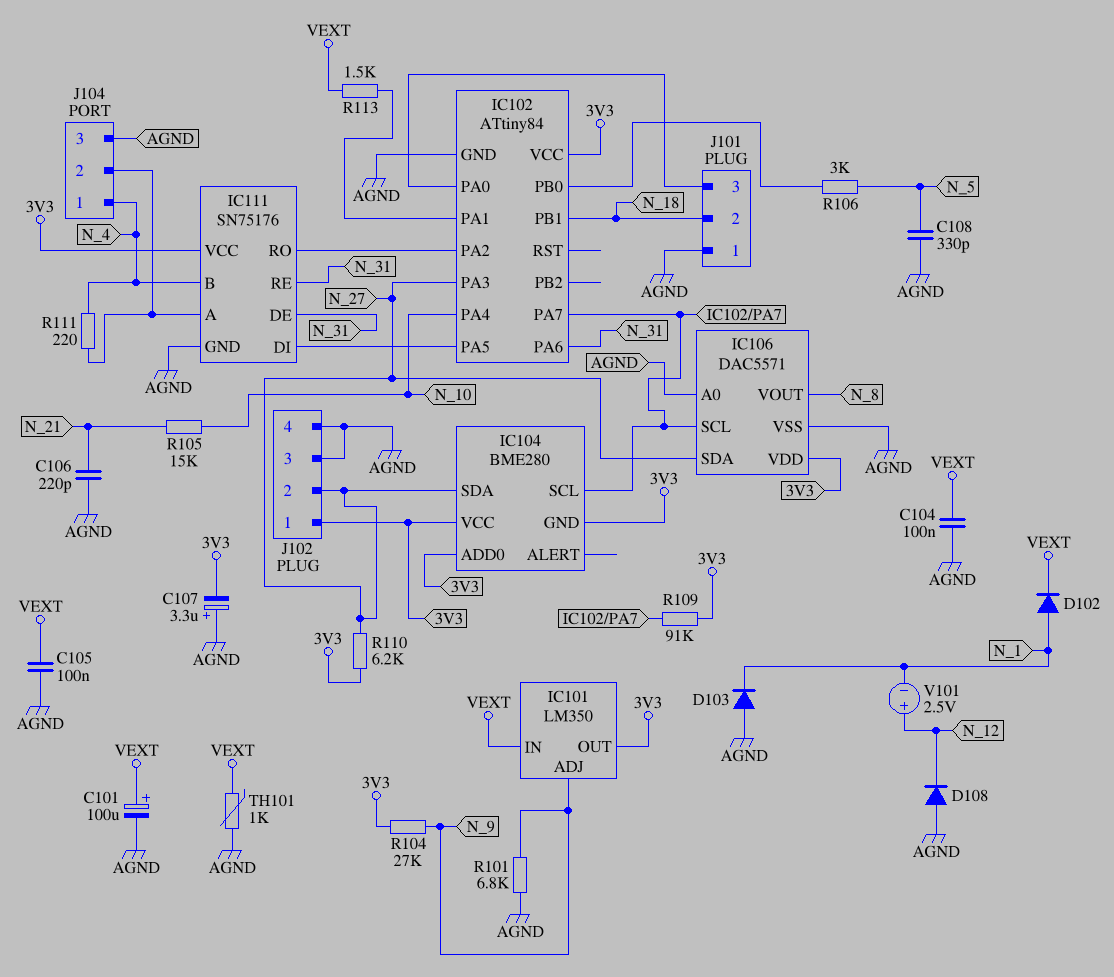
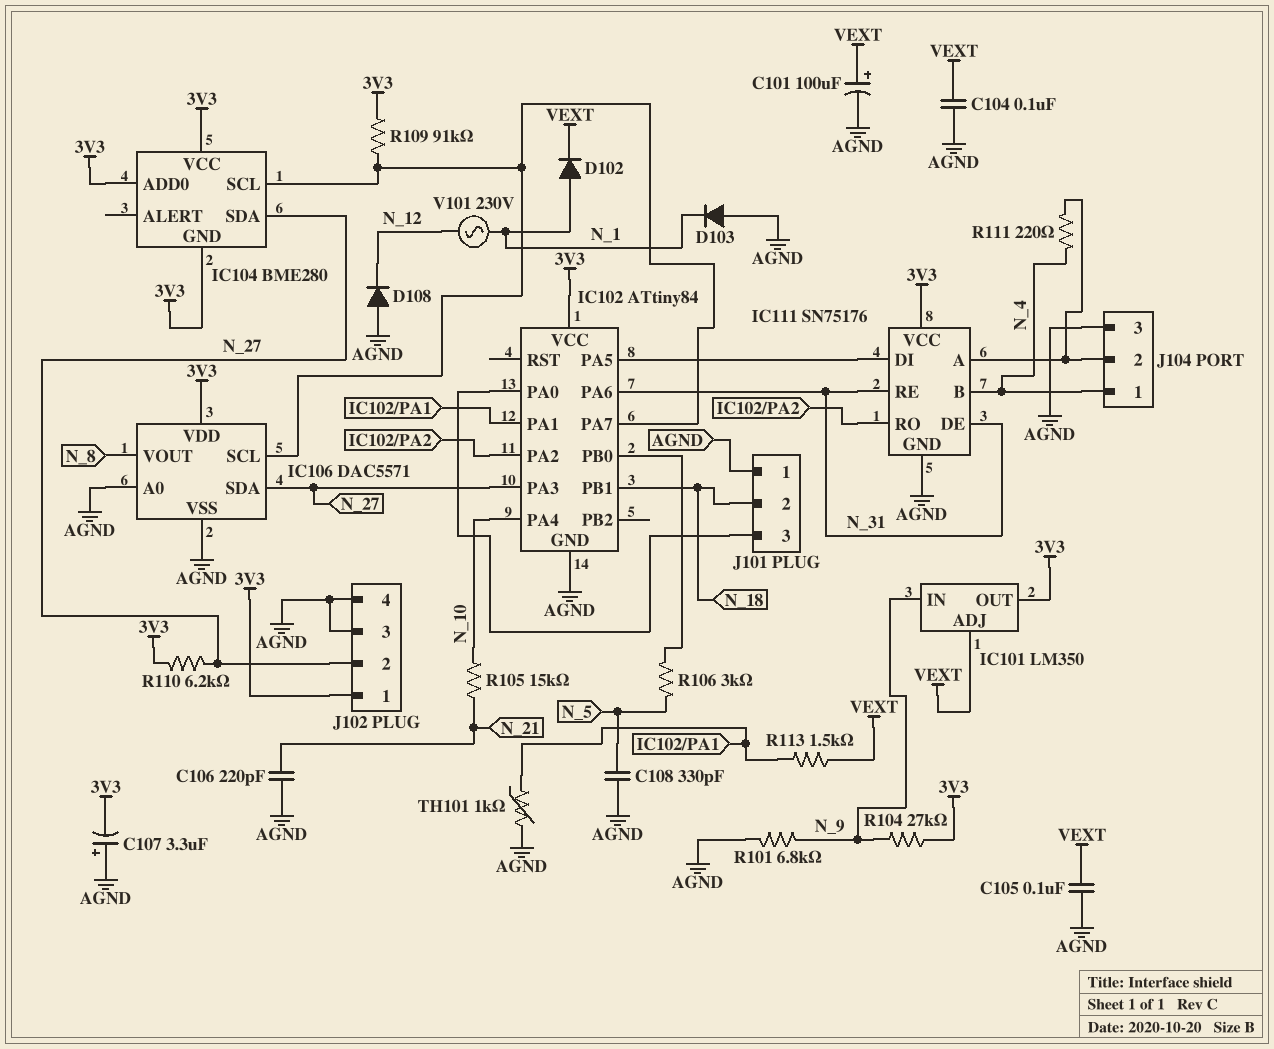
IC101 pin ADJ: N_9 -> VEXT
IC101 pin IN: VEXT -> N_9
TH101: 1k (AGND, VEXT) -> 1k (AGND, IC102/PA1)
V101: 2.5V (plus N_12, minus N_1) -> AC 230V (N_1, N_12)

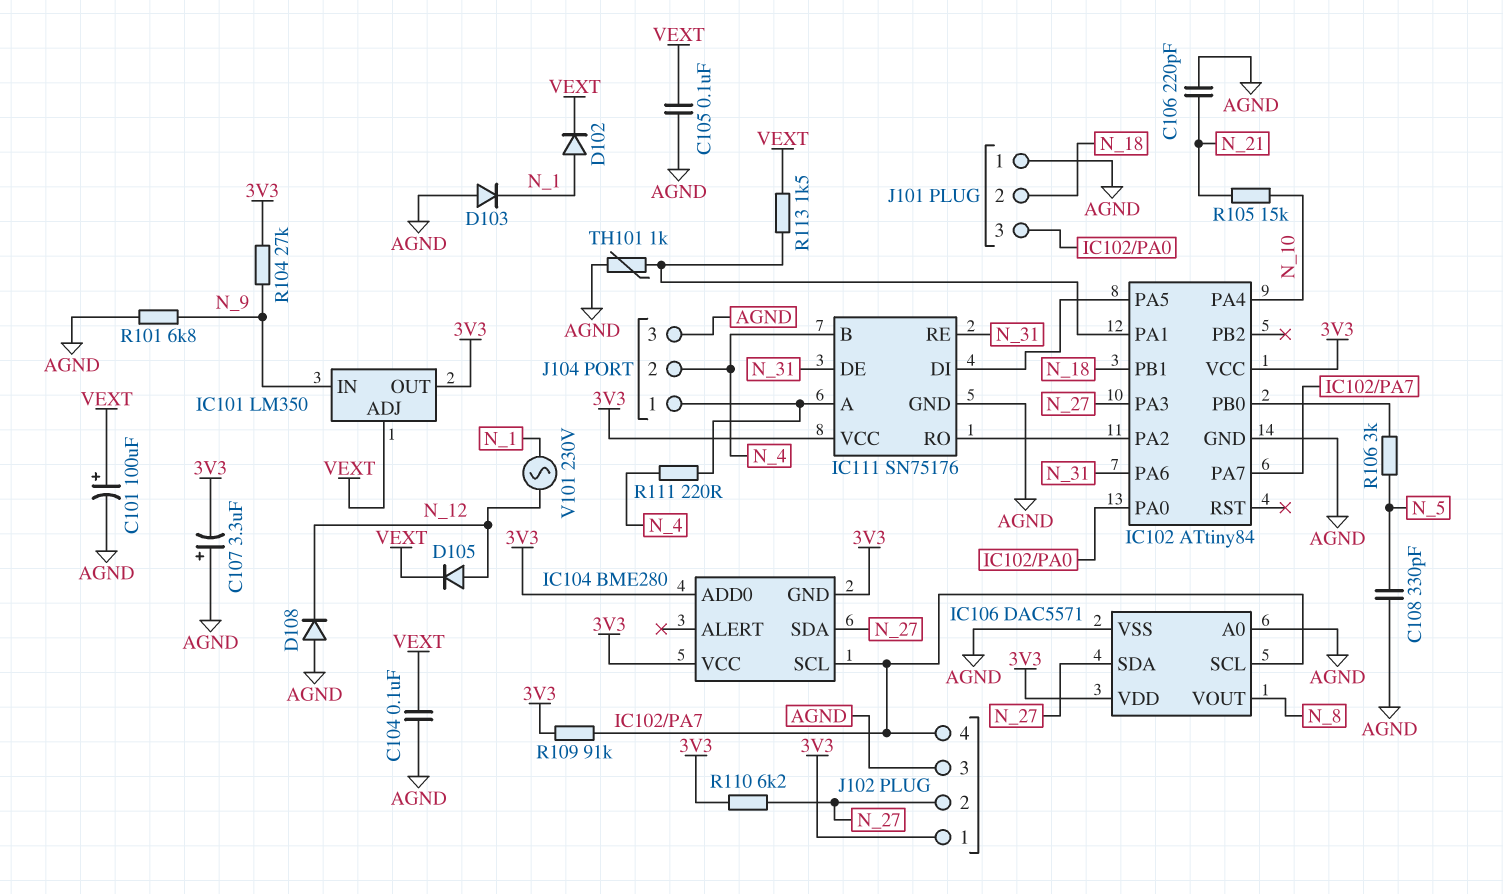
D105: none -> diode (A N_12, K VEXT)
J102 pin 4: AGND -> IC102/PA7
J104 pin 1: N_4 -> IC111/A
J104 pin 2: IC111/A -> N_4

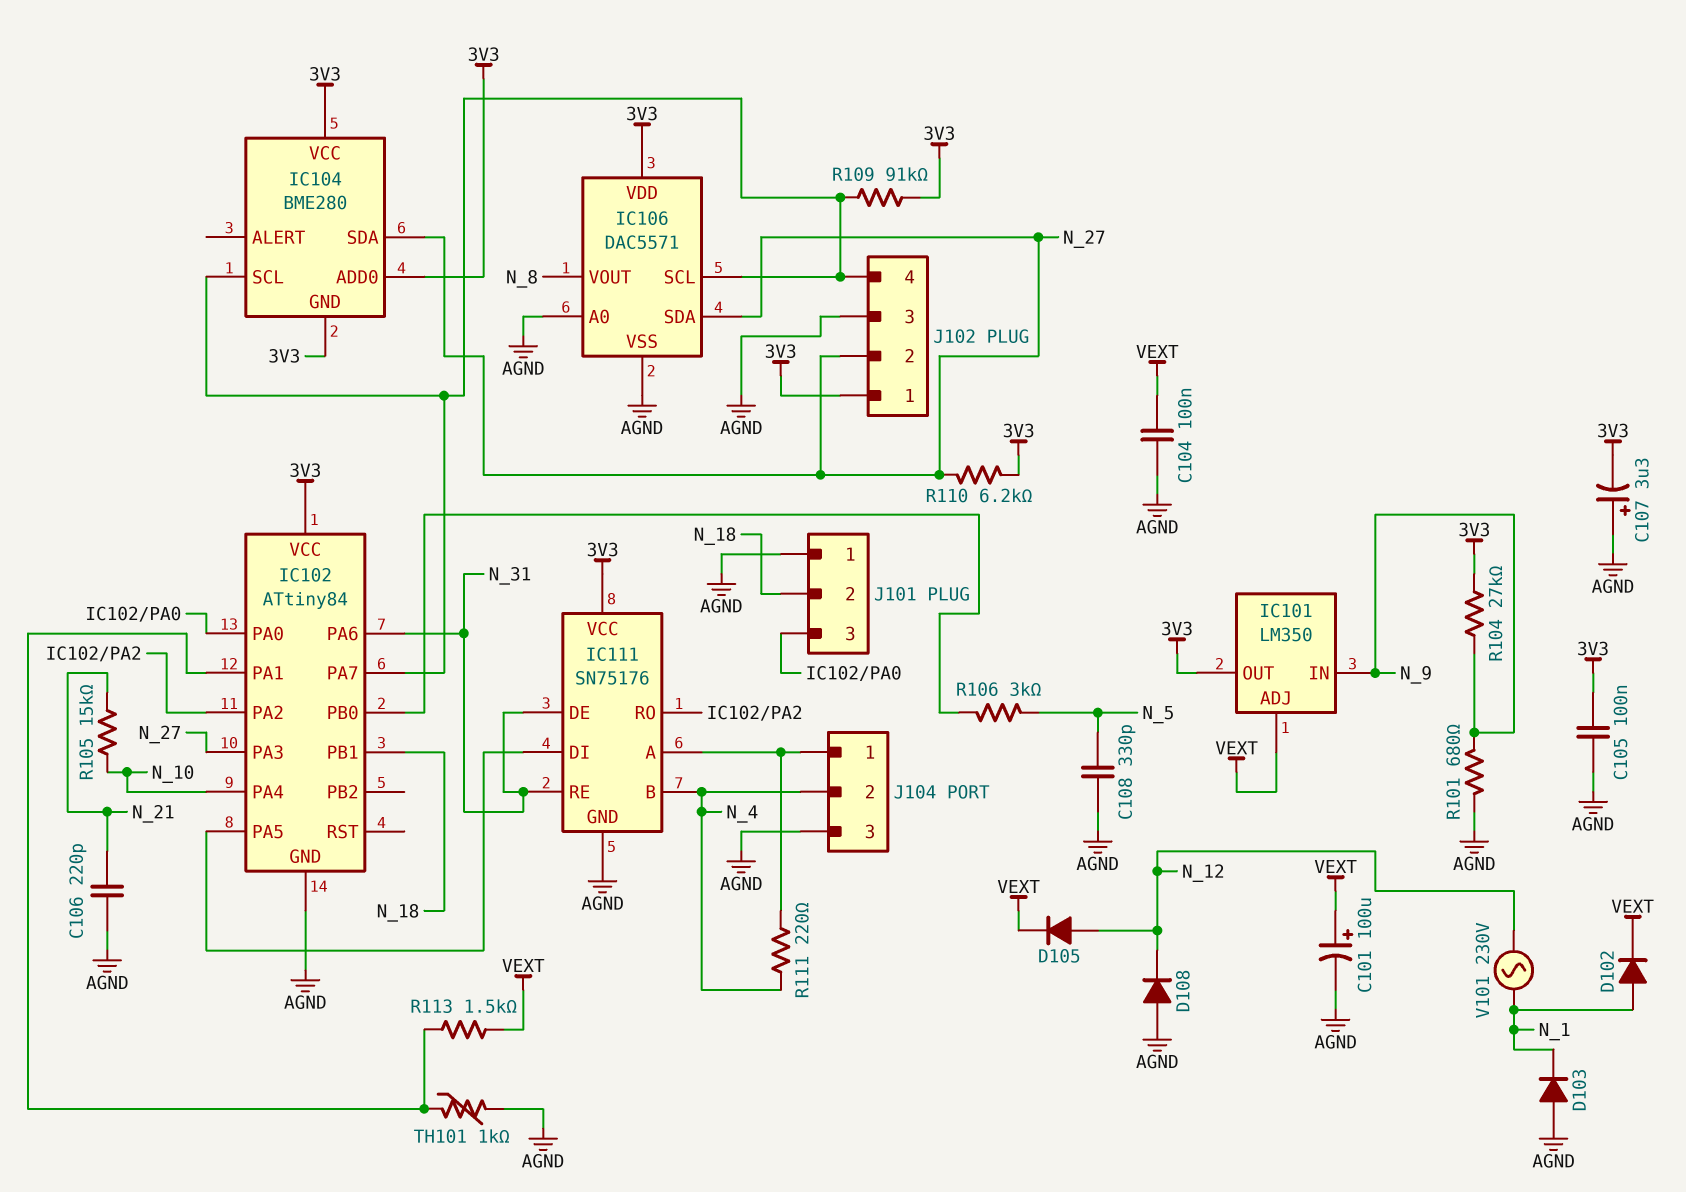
C105: 100nF (AGND, VEXT) -> 100nF (3V3, AGND)
R101: 6.8k (AGND, N_9) -> 680 (AGND, N_9)

